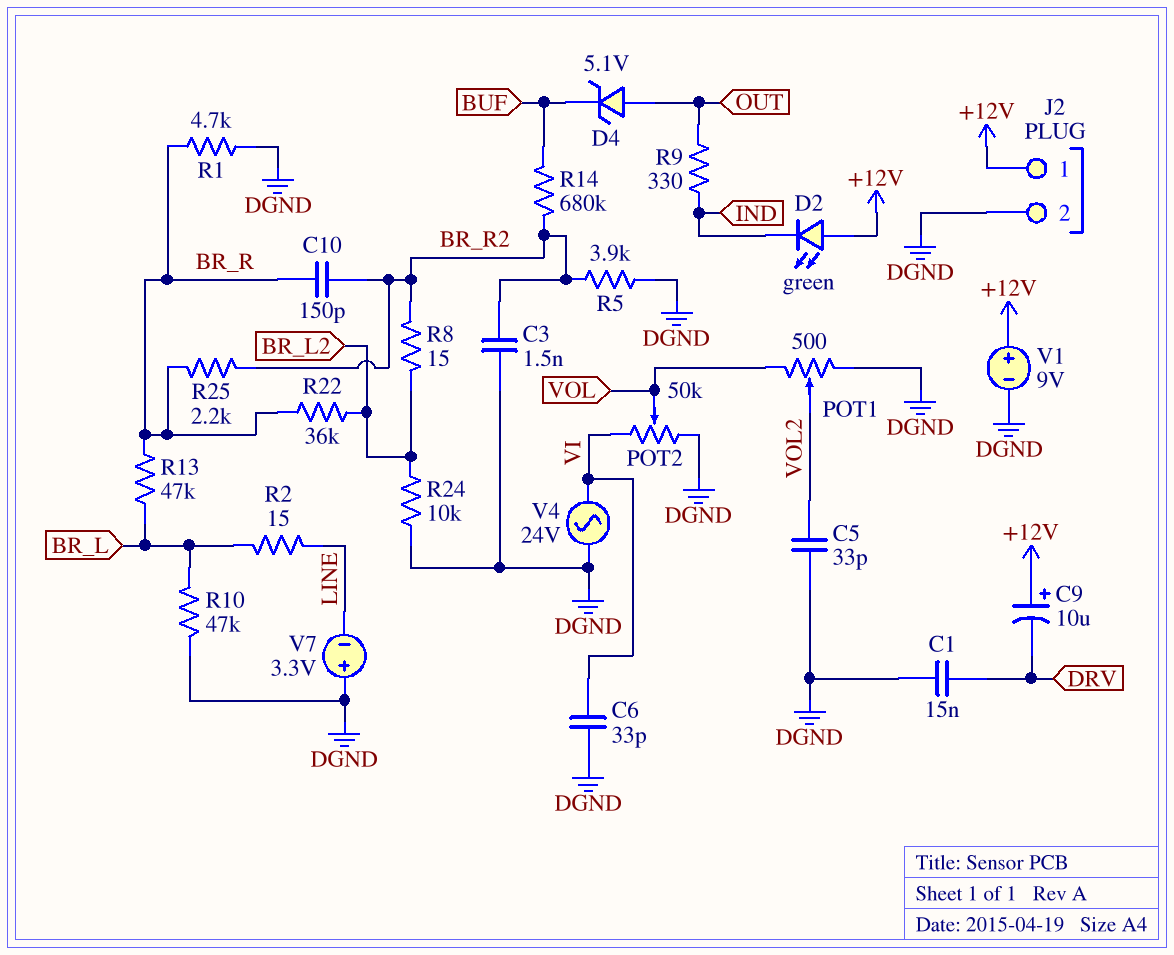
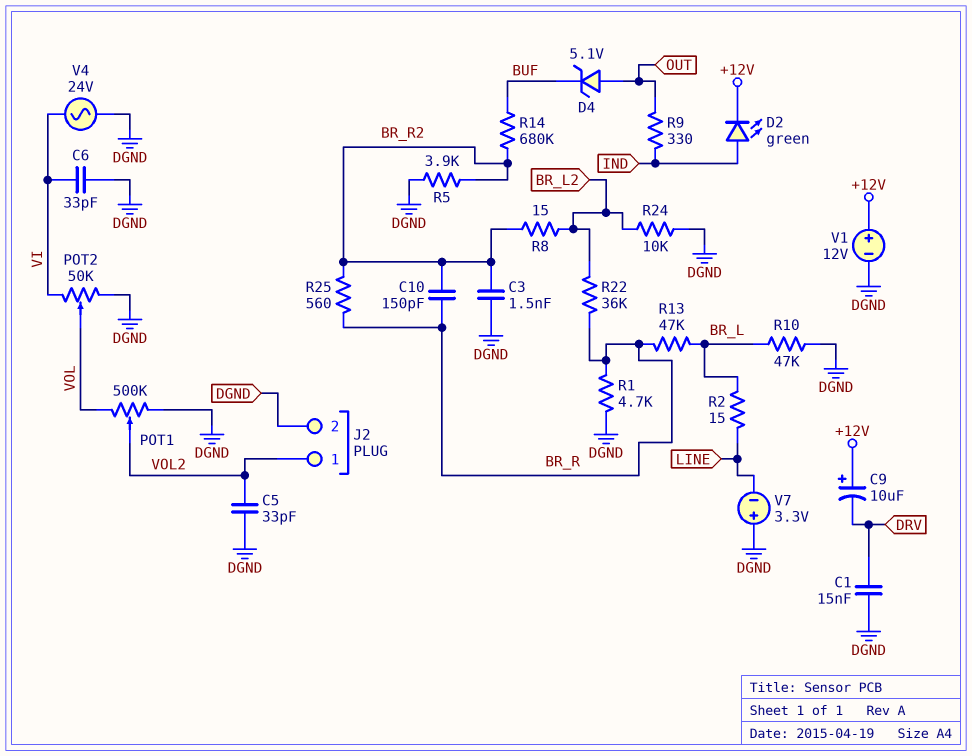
D2: LED green (A +12V, K IND) -> LED green (A IND, K +12V)
J2 pin 1: +12V -> VOL2
POT1: 500 (DGND, VOL, wiper VOL2) -> 500k (DGND, VOL, wiper VOL2)
R25: 2.2k (BR_R, BR_R2) -> 560 (BR_R, BR_R2)
V1: 9V (plus +12V, minus DGND) -> 12V (plus +12V, minus DGND)

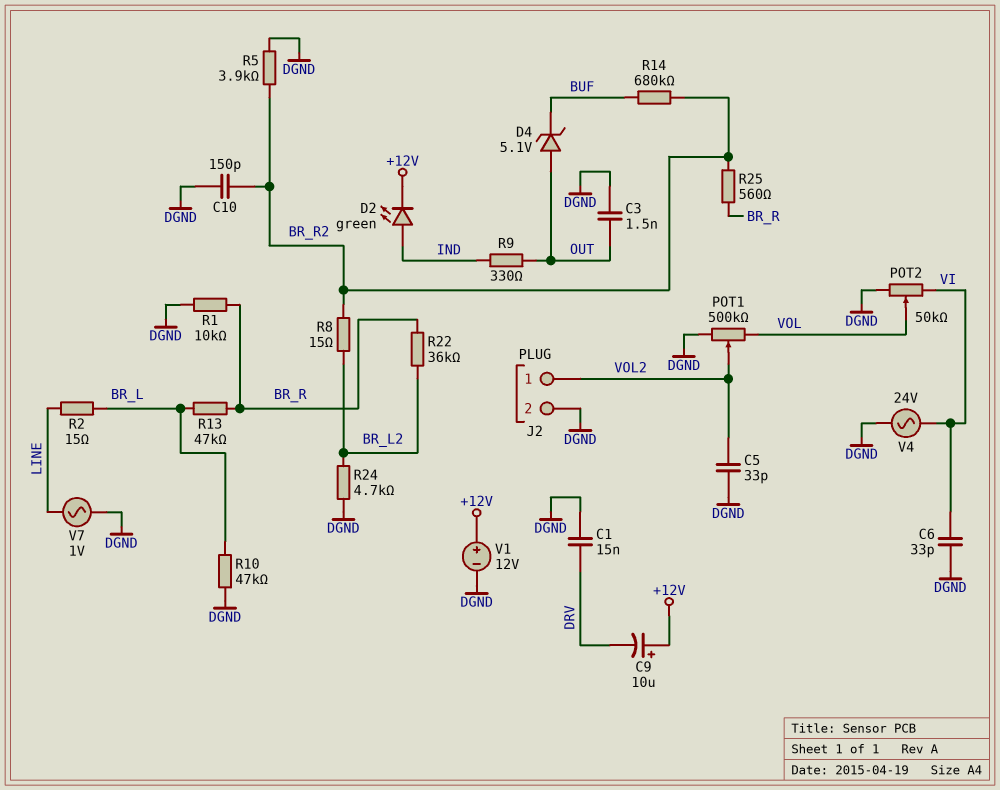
C3: 1.5nF (BR_R2, DGND) -> 1.5nF (DGND, OUT)
C10: 150pF (BR_R, BR_R2) -> 150pF (BR_R2, DGND)
R1: 4.7k (BR_R, DGND) -> 10k (BR_R, DGND)
R24: 10k (BR_L2, DGND) -> 4.7k (BR_L2, DGND)
V7: 3.3V (plus DGND, minus LINE) -> AC 1V (DGND, LINE)

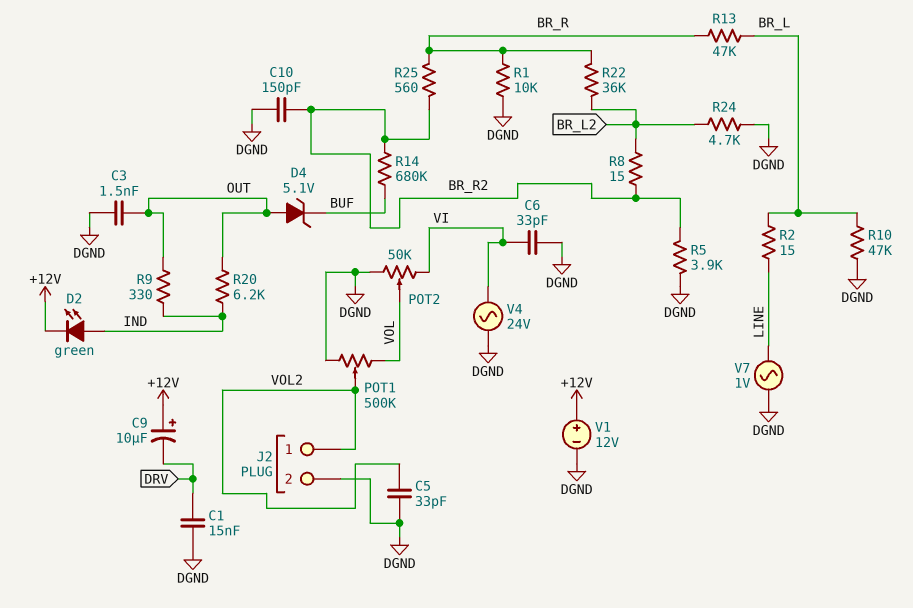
R20: none -> 6.2k (IND, OUT)

